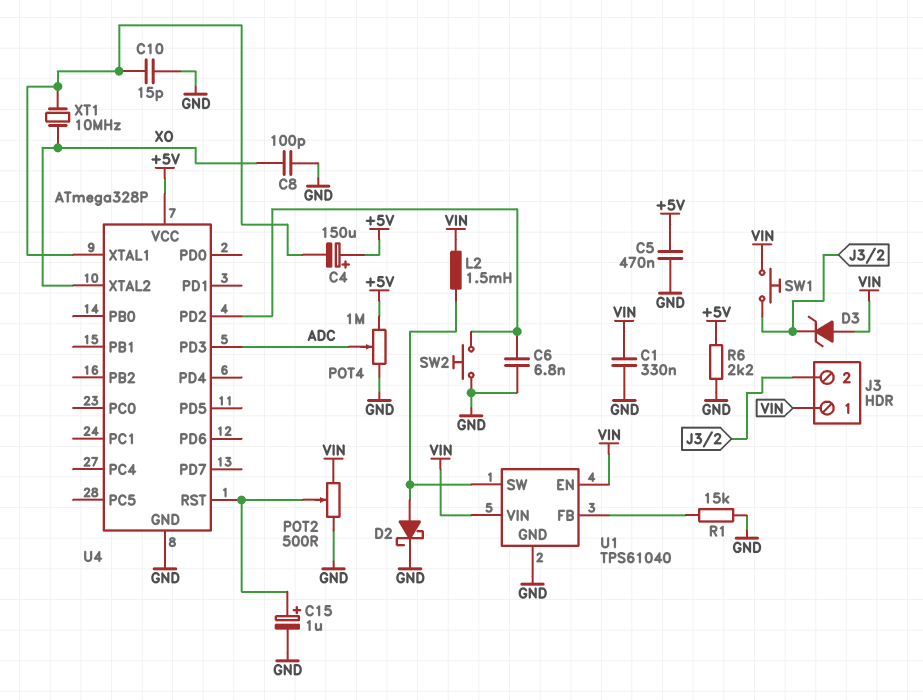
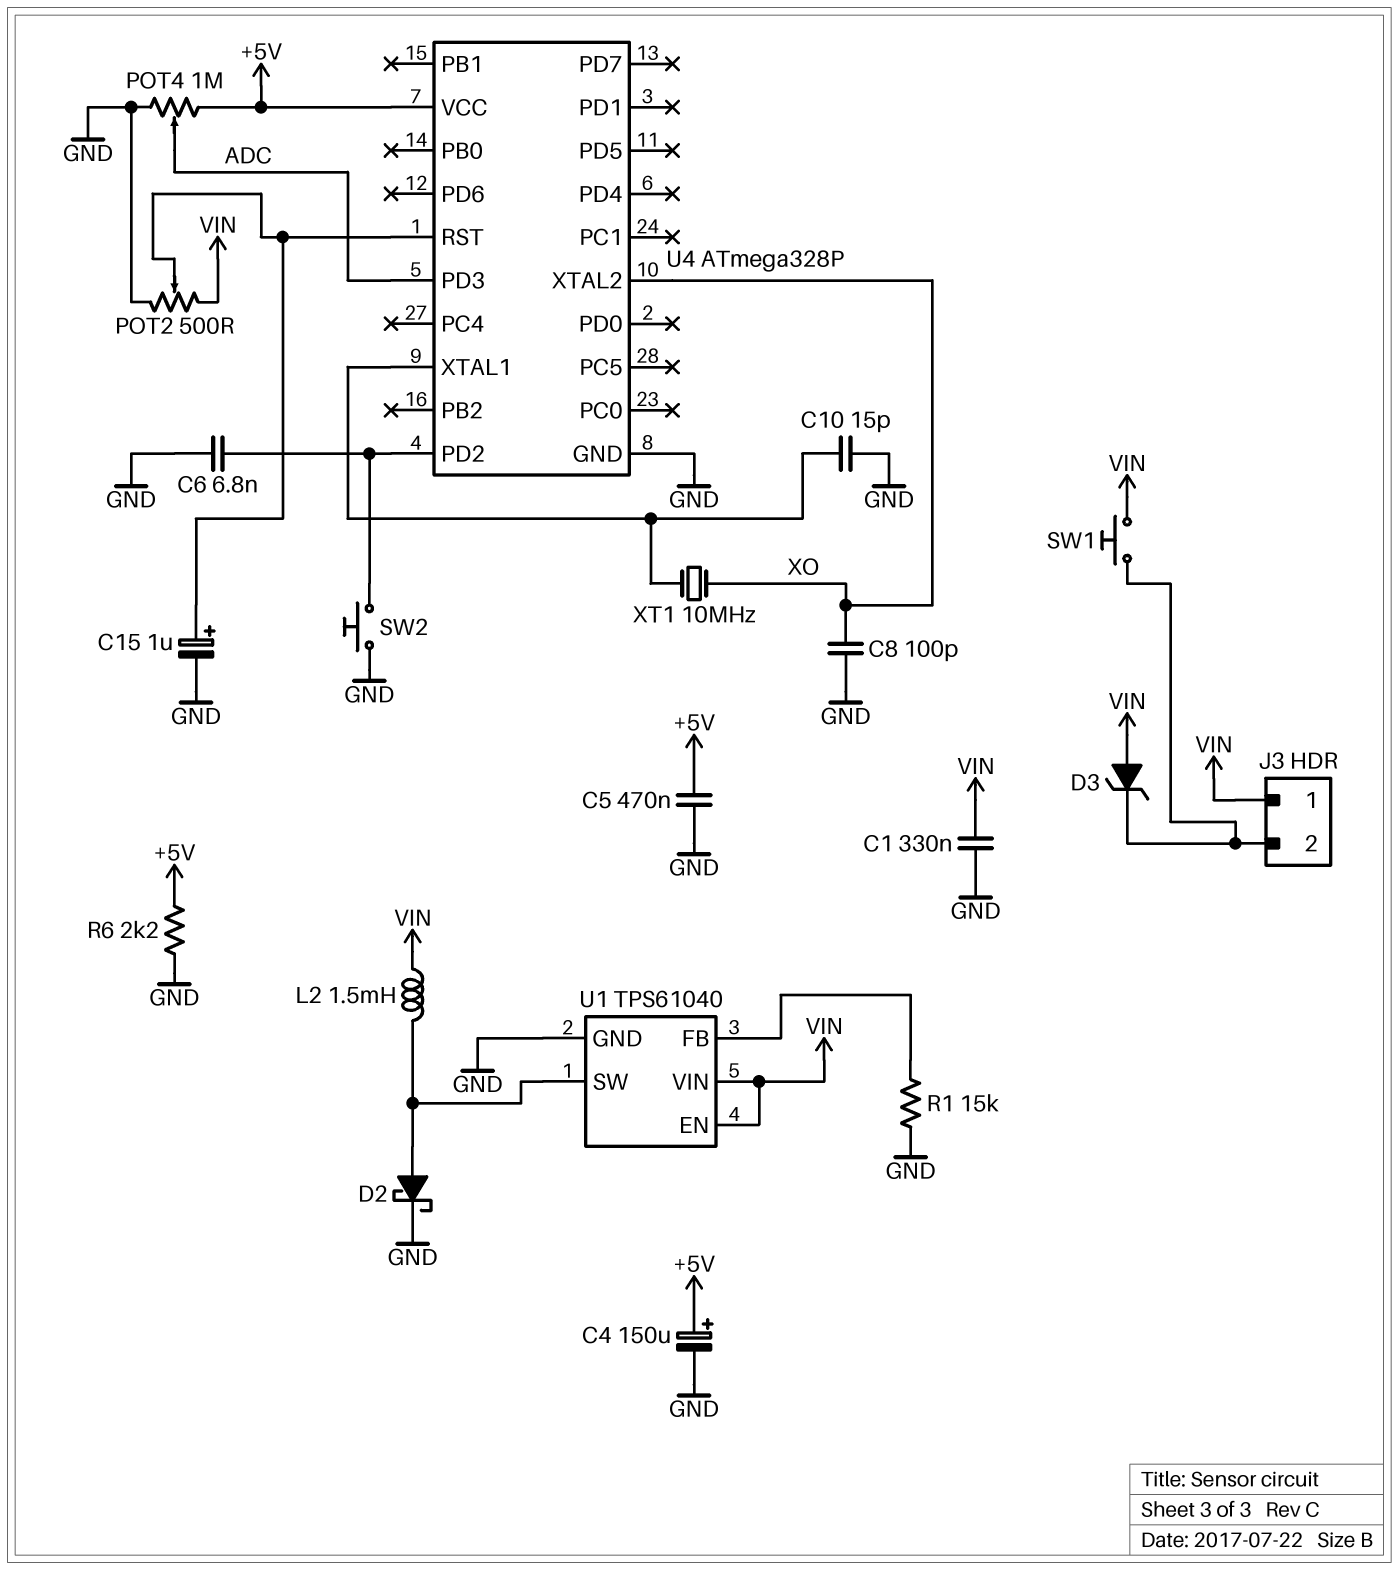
C4: 150uF (plus +5V, minus U4/XTAL1) -> 150uF (plus +5V, minus GND)

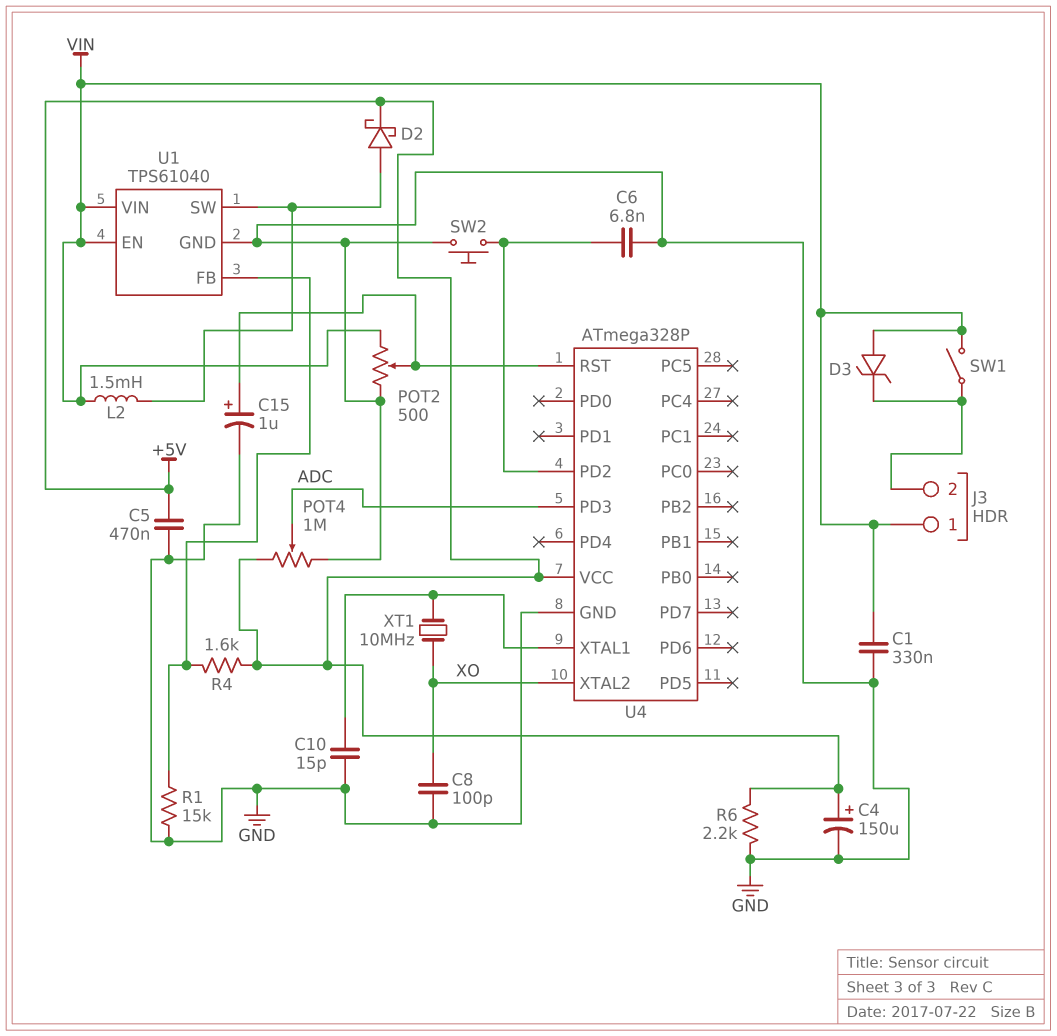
D2: schottky (A U1/SW, K GND) -> schottky (A U1/SW, K +5V)
R4: none -> 1.6k (+5V, U1/FB)
SW1: button (J3/2, VIN) -> switch (J3/2, VIN)

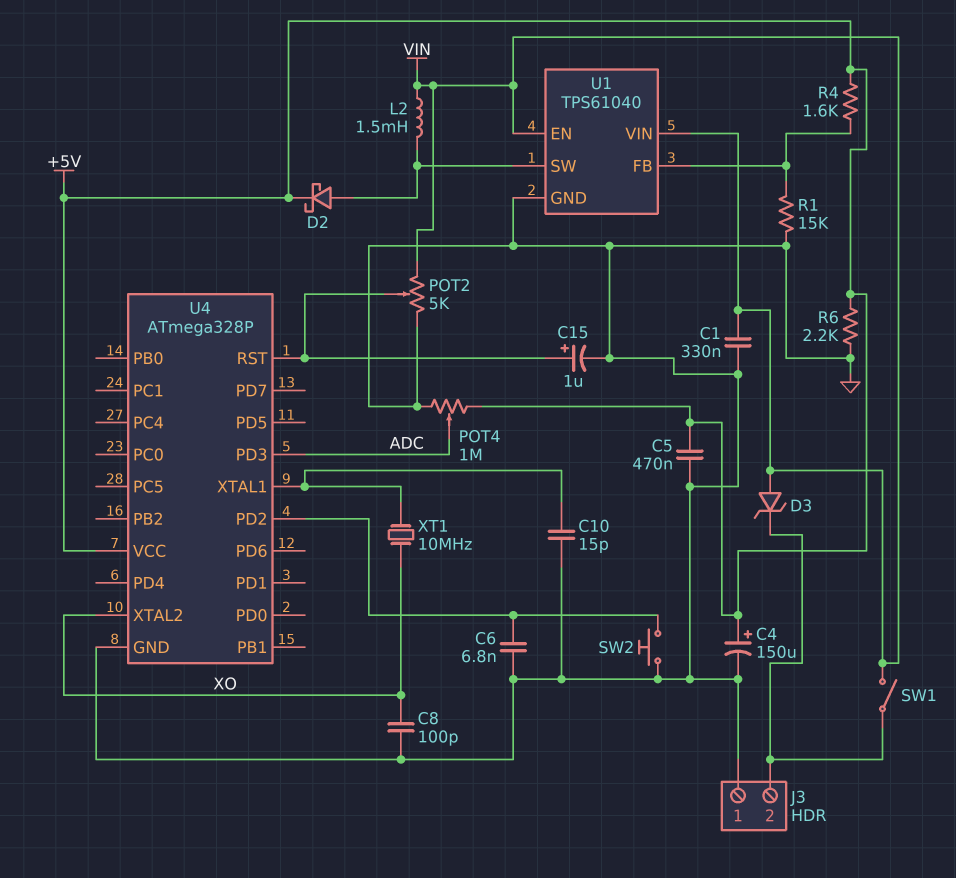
J3 pin 1: VIN -> GND
POT2: 500 (GND, VIN, wiper U4/RST) -> 5k (GND, VIN, wiper U4/RST)

